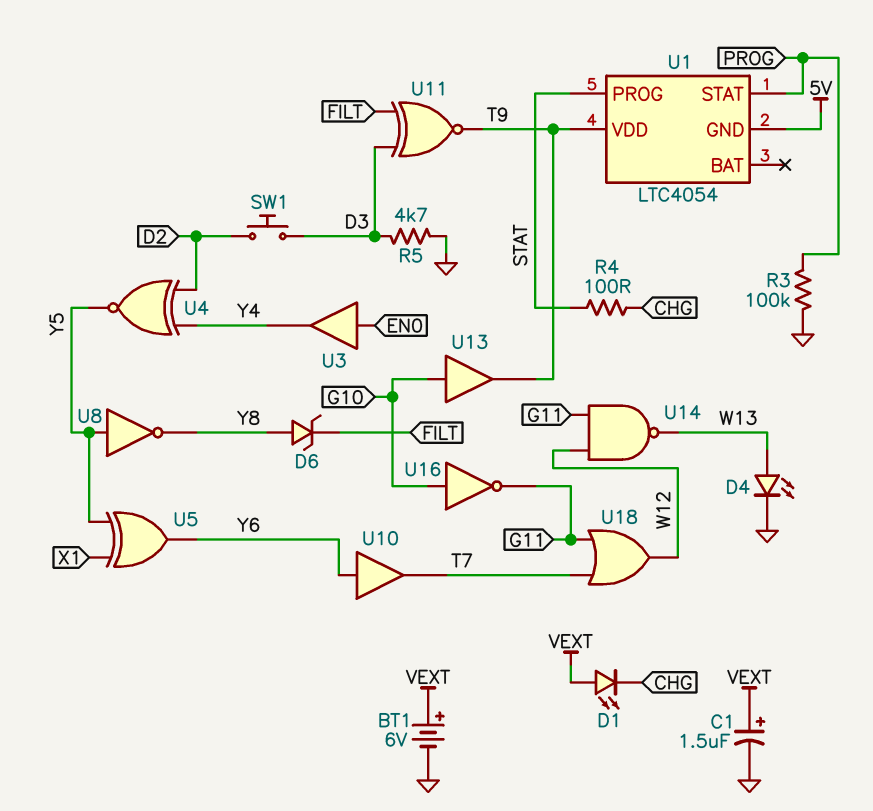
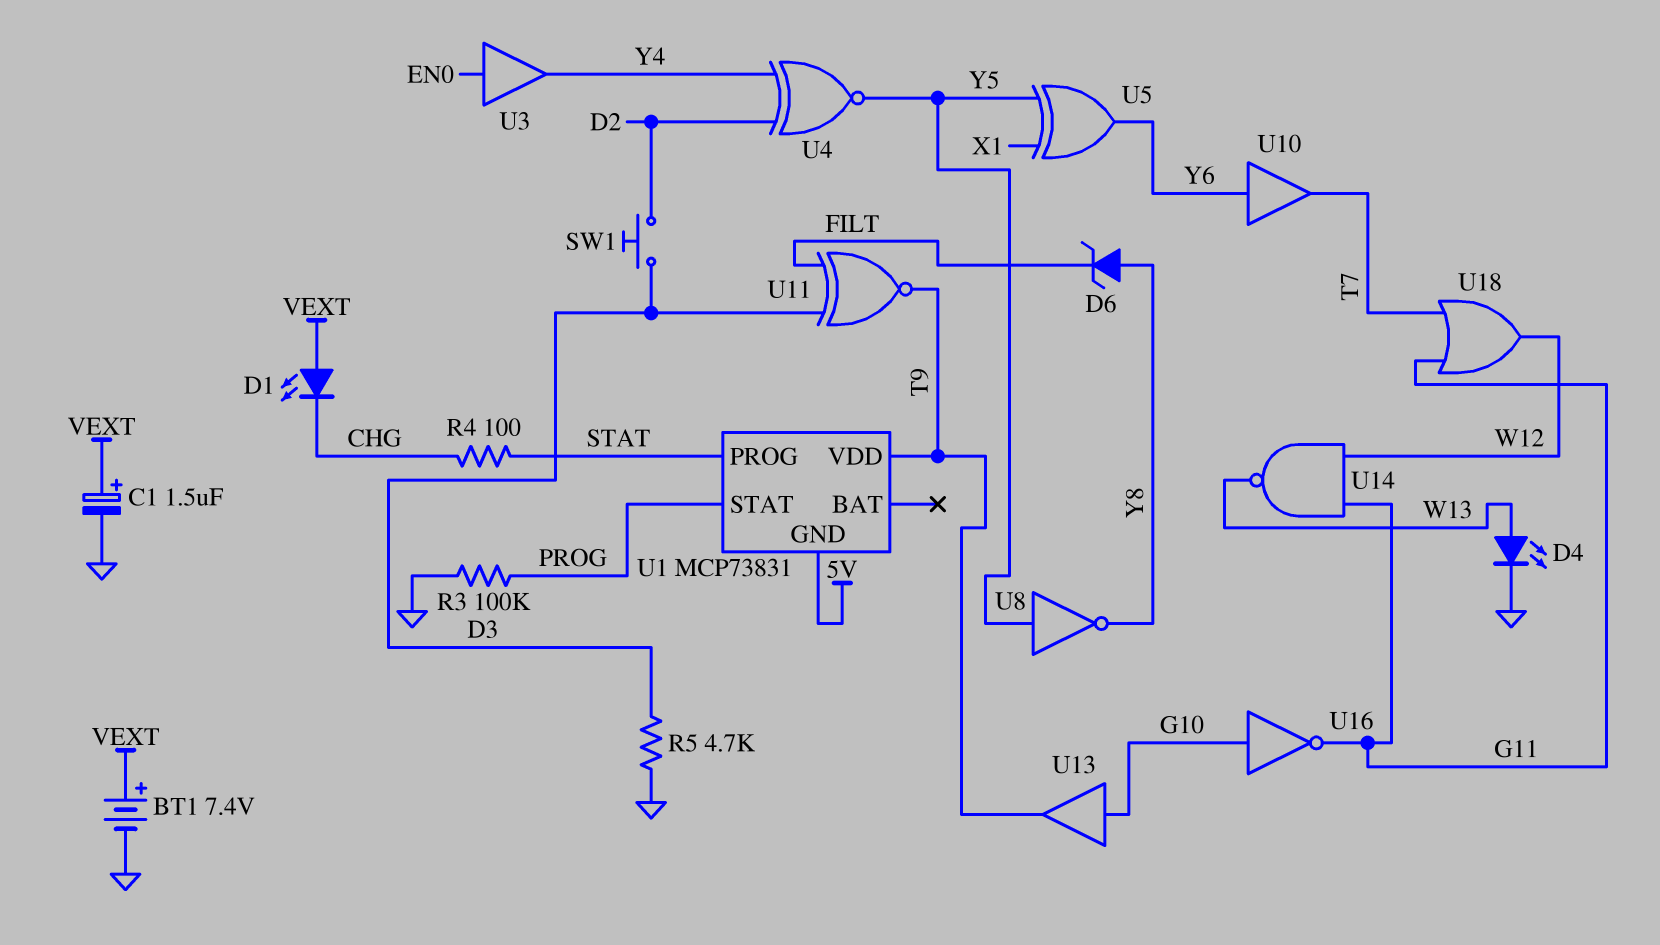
BT1: 6V (plus VEXT, minus GND) -> 7.4V (plus VEXT, minus GND)
U1: LTC4054 -> MCP73831

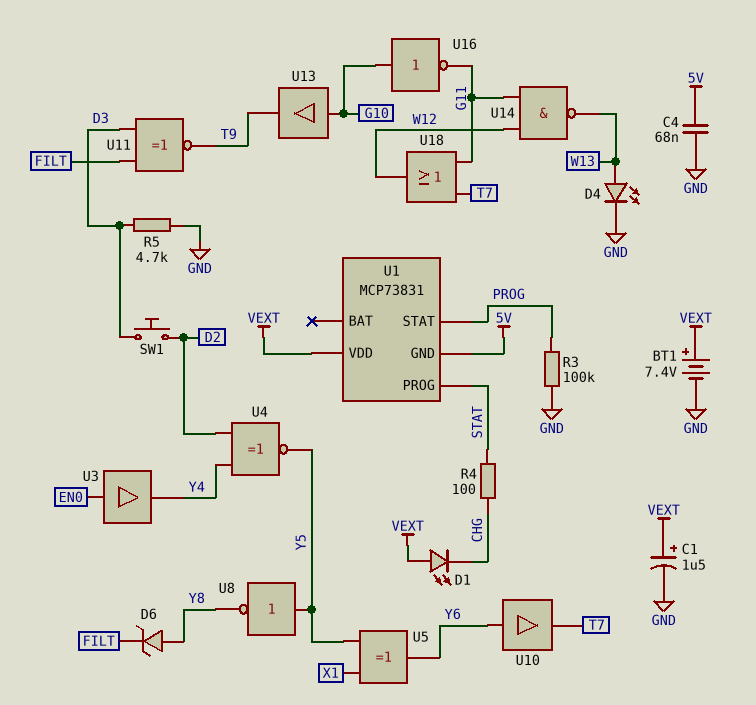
C4: none -> 68nF (5V, GND)
U1 pin VDD: T9 -> VEXT

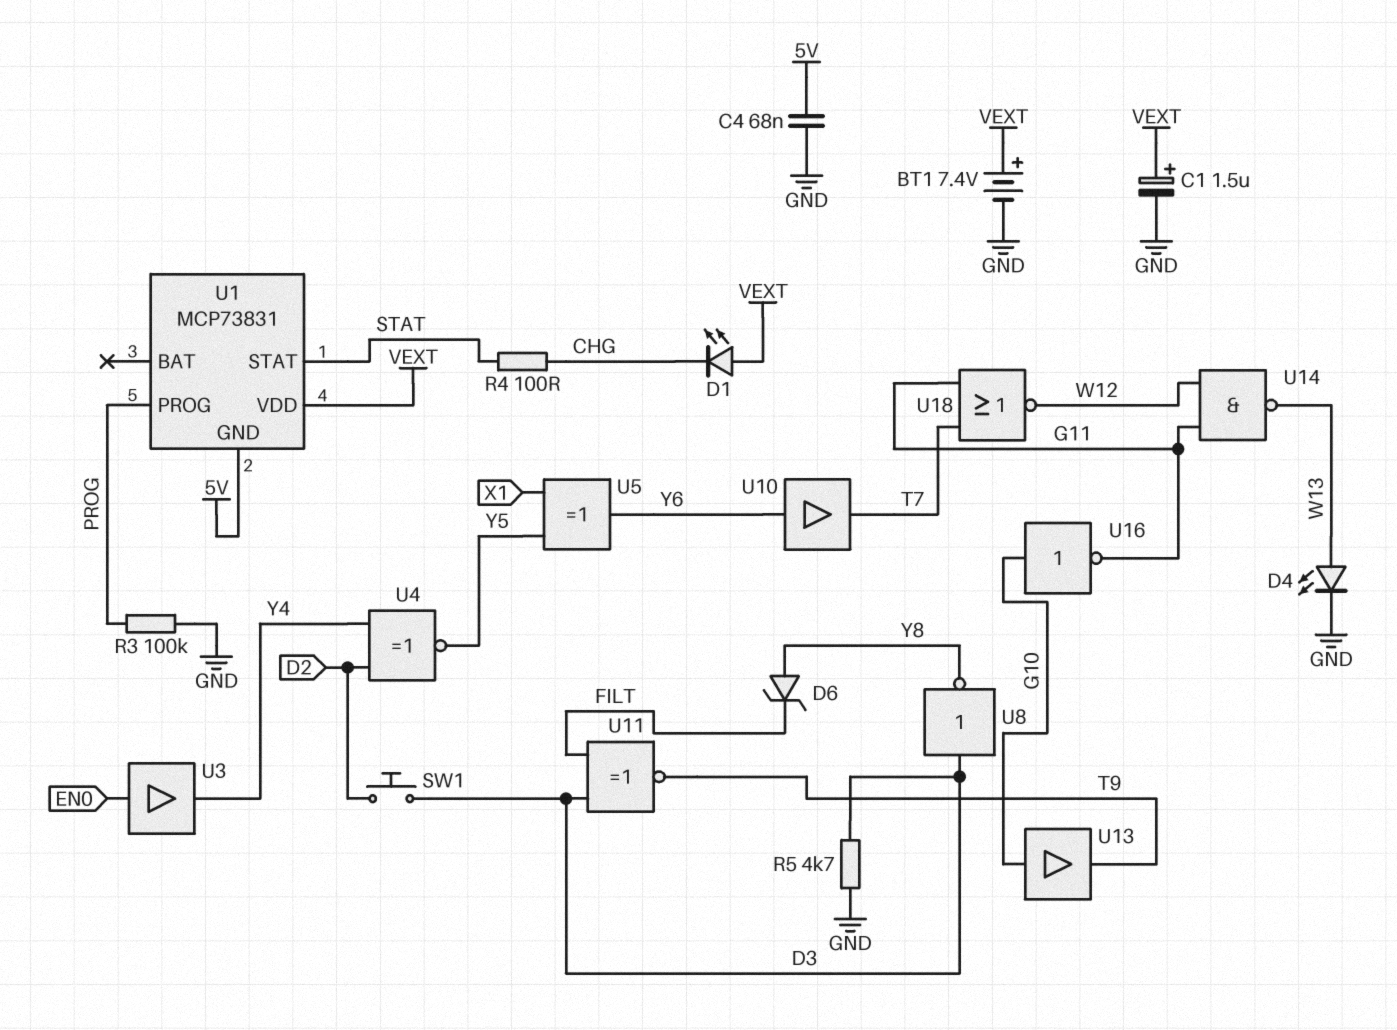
U1 pin PROG: STAT -> PROG
U1 pin STAT: PROG -> STAT
U8: NOT (in Y5, out Y8) -> NOT (in D3, out Y8)
U18: OR (in G11, in T7, out W12) -> NOR (in G11, in T7, out W12)

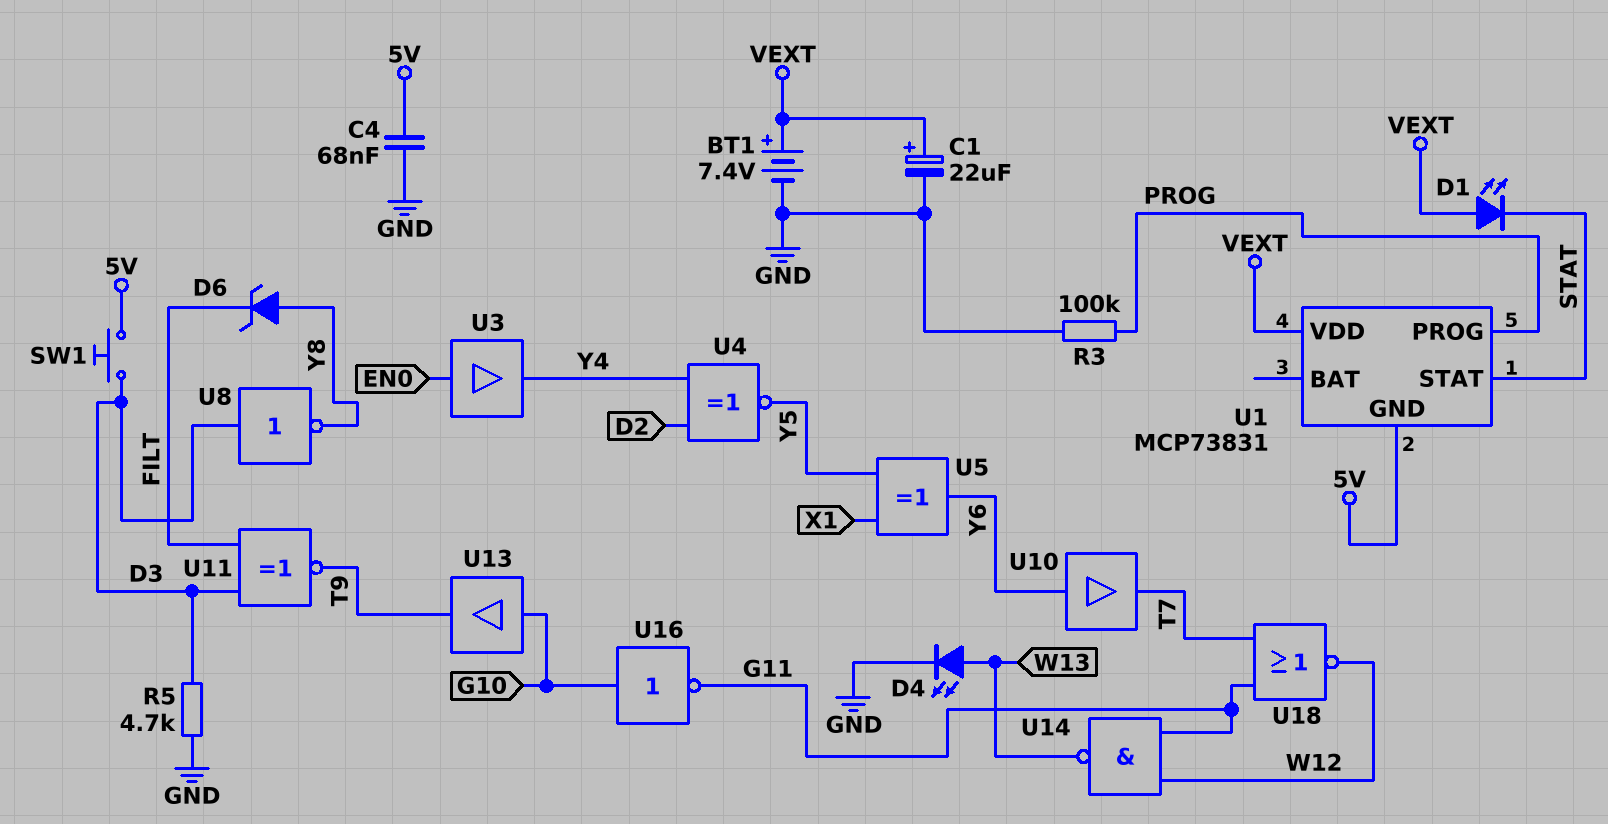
C1: 1.5uF (plus VEXT, minus GND) -> 22uF (plus VEXT, minus GND)
D1: LED (A VEXT, K CHG) -> LED (A VEXT, K STAT)
R4: 100 (CHG, STAT) -> none
SW1: button (D2, D3) -> button (5V, D3)

